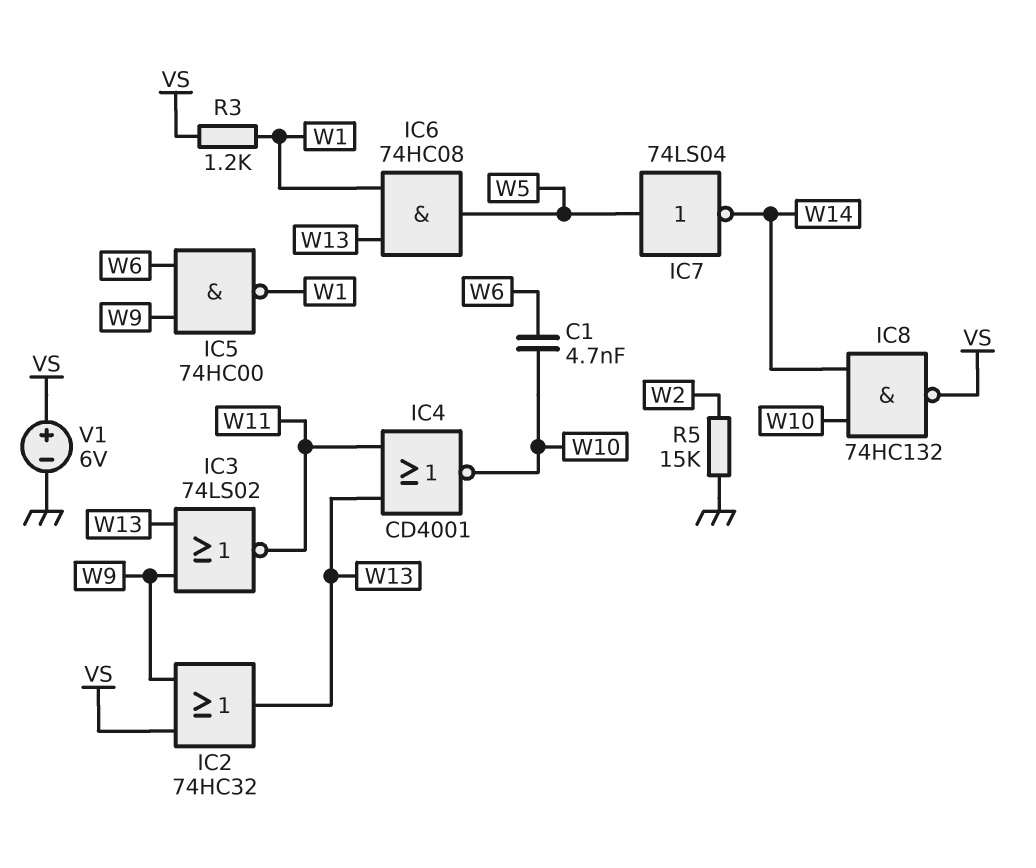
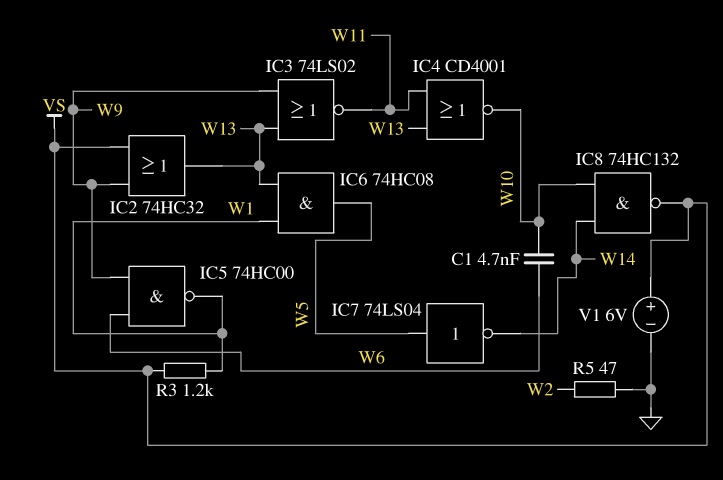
R5: 15k (GND, W2) -> 47 (GND, W2)

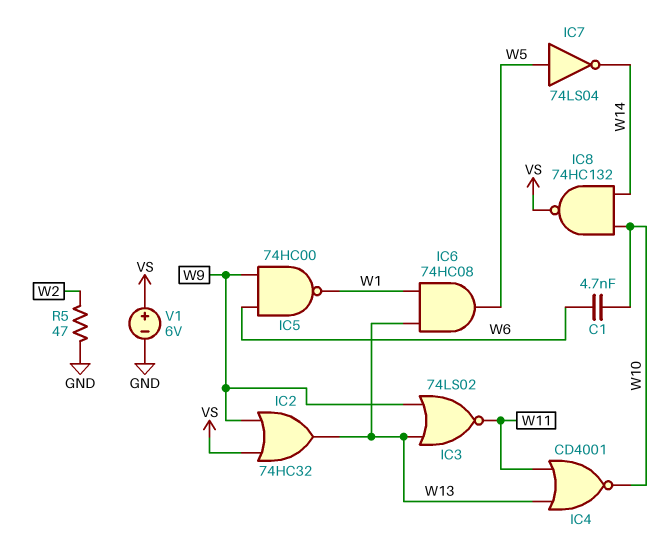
R3: 1.2k (VS, W1) -> none

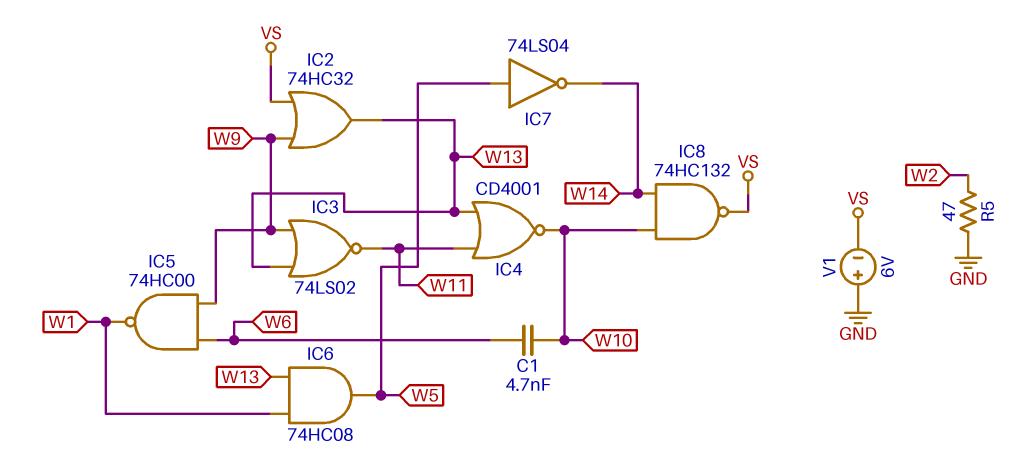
V1: 6V (plus VS, minus GND) -> 6V (plus GND, minus VS)

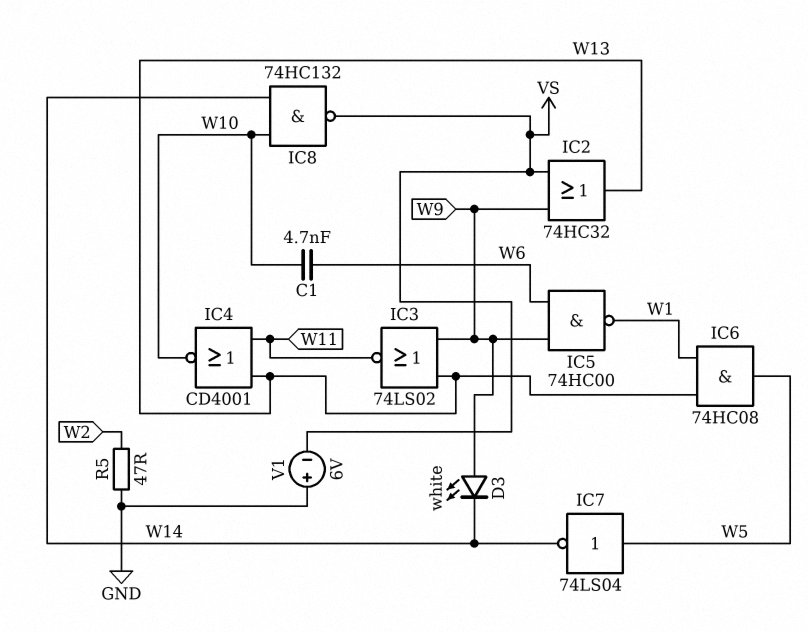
D3: none -> LED white (A W9, K W14)

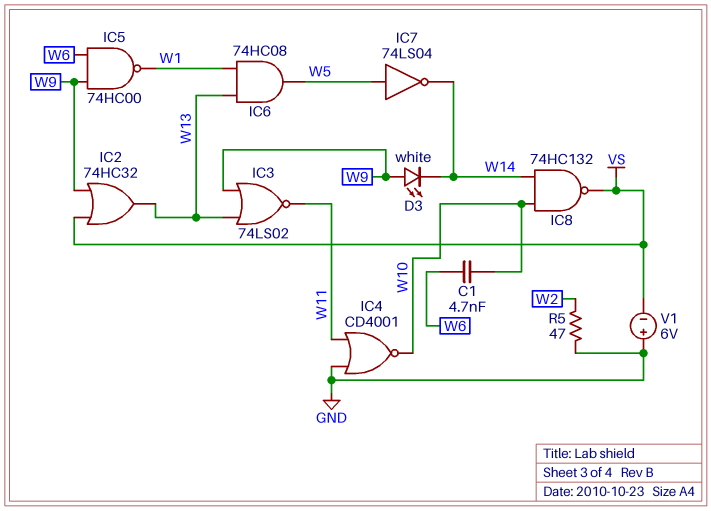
IC4: NOR CD4001 (in W11, in W13, out W10) -> NOR CD4001 (in GND, in W11, out W10)

